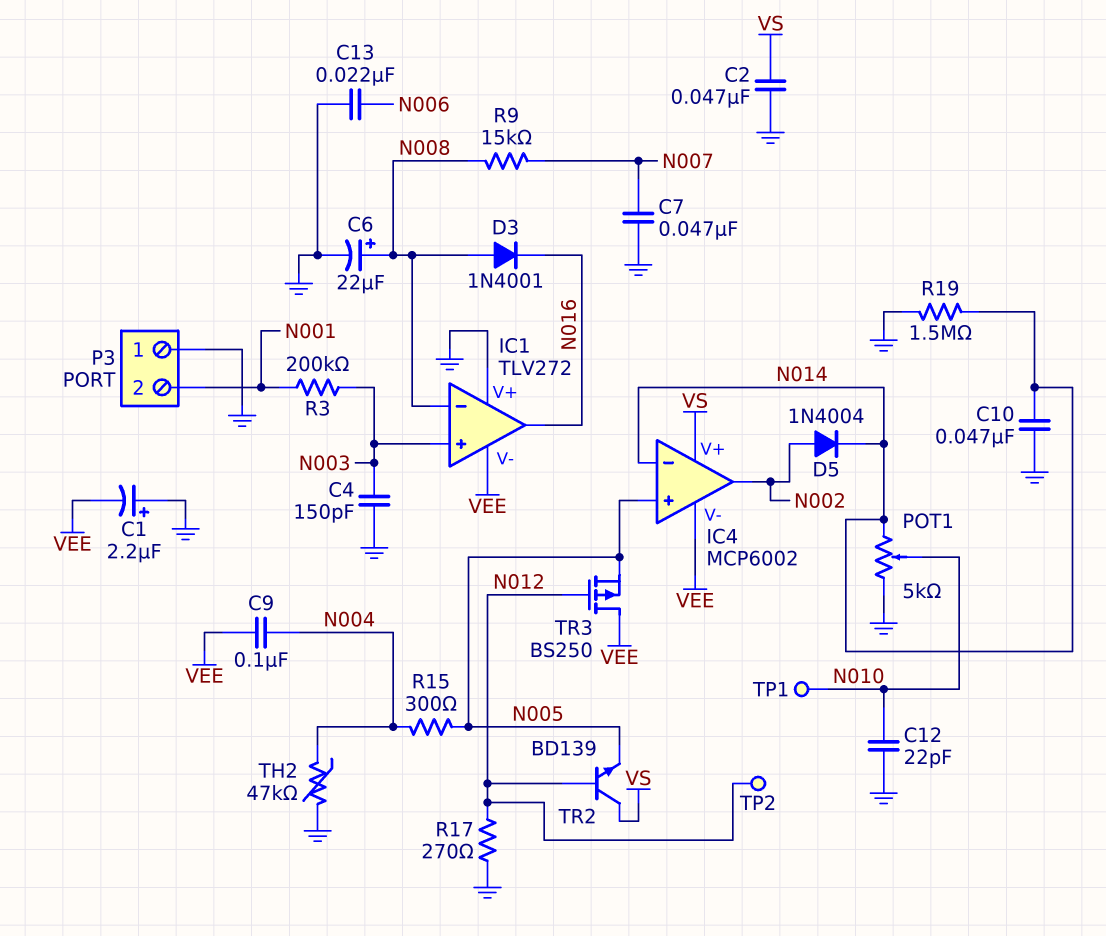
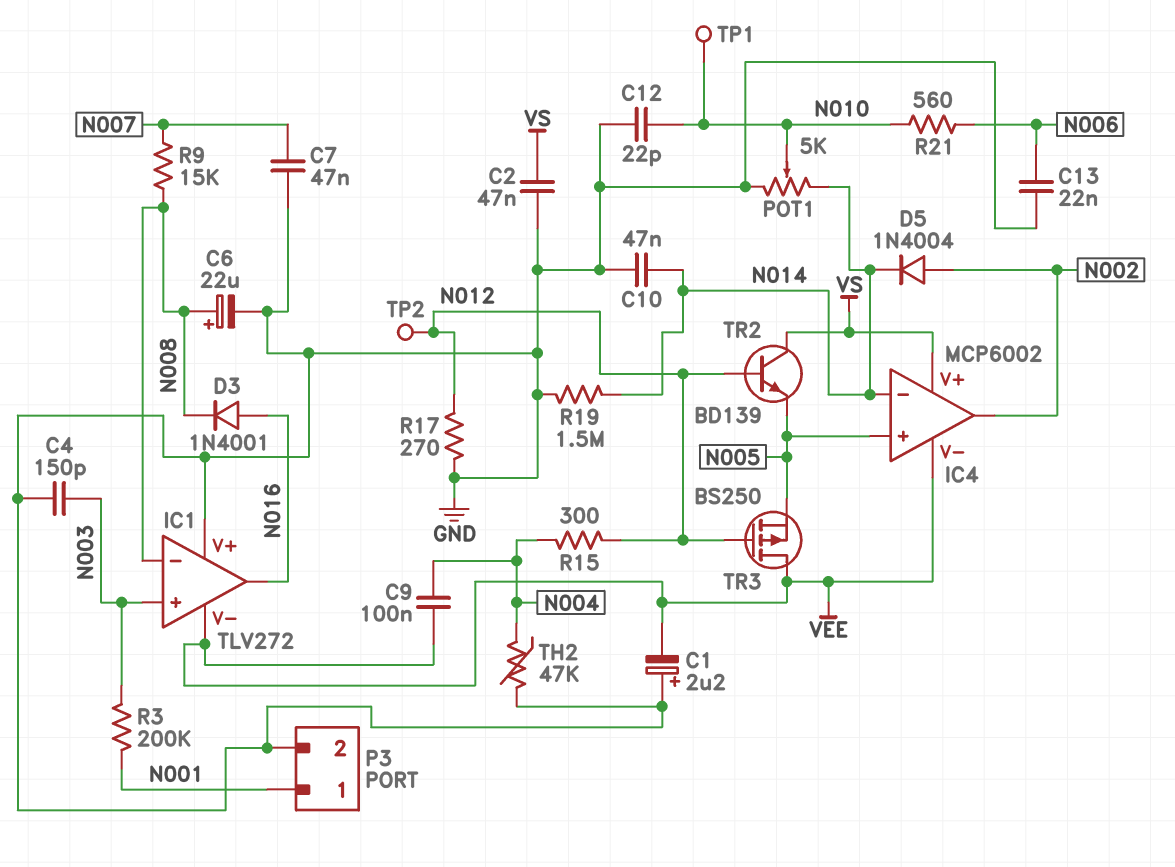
D3: diode 1N4001 (A N008, K N016) -> diode 1N4001 (A N016, K N008)
P3 pin 1: GND -> N001
P3 pin 2: N001 -> GND
R15: 300 (N004, N005) -> 300 (N004, N012)
R21: none -> 560 (N006, N010)

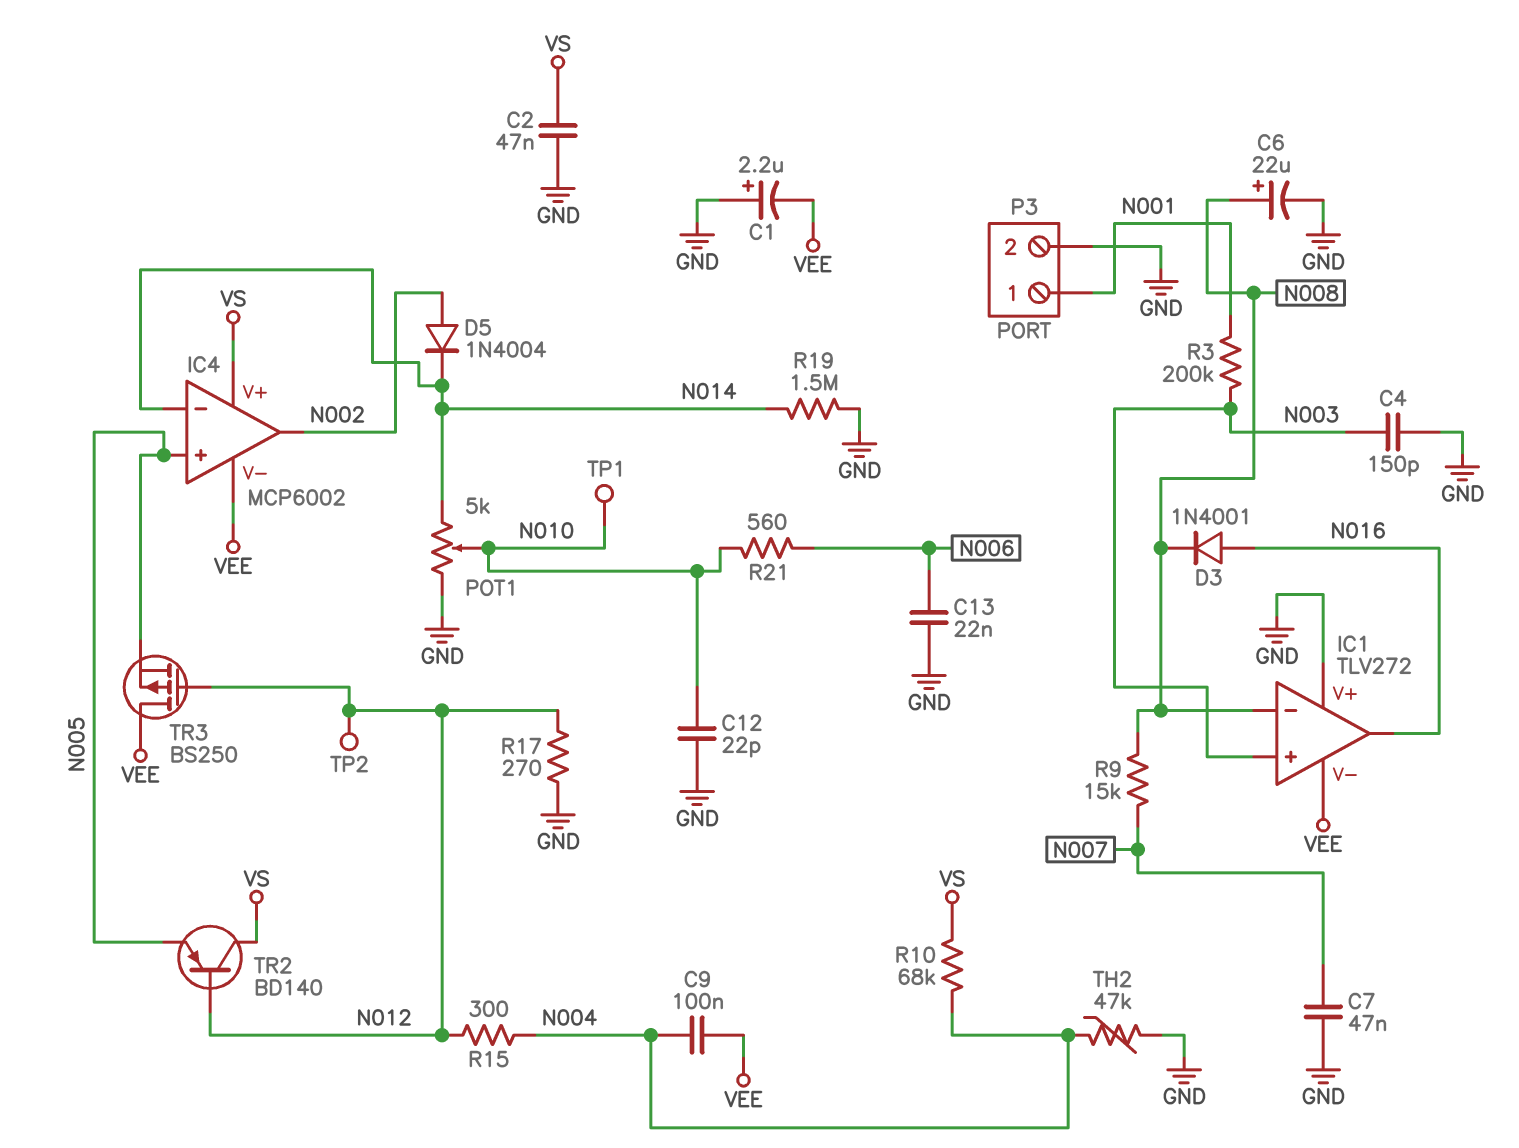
C10: 47nF (GND, N014) -> none
R10: none -> 68k (N004, VS)
TR2: NPN BD139 (B N012, C VS, E N005) -> PNP BD140 (B N012, C VS, E N005)

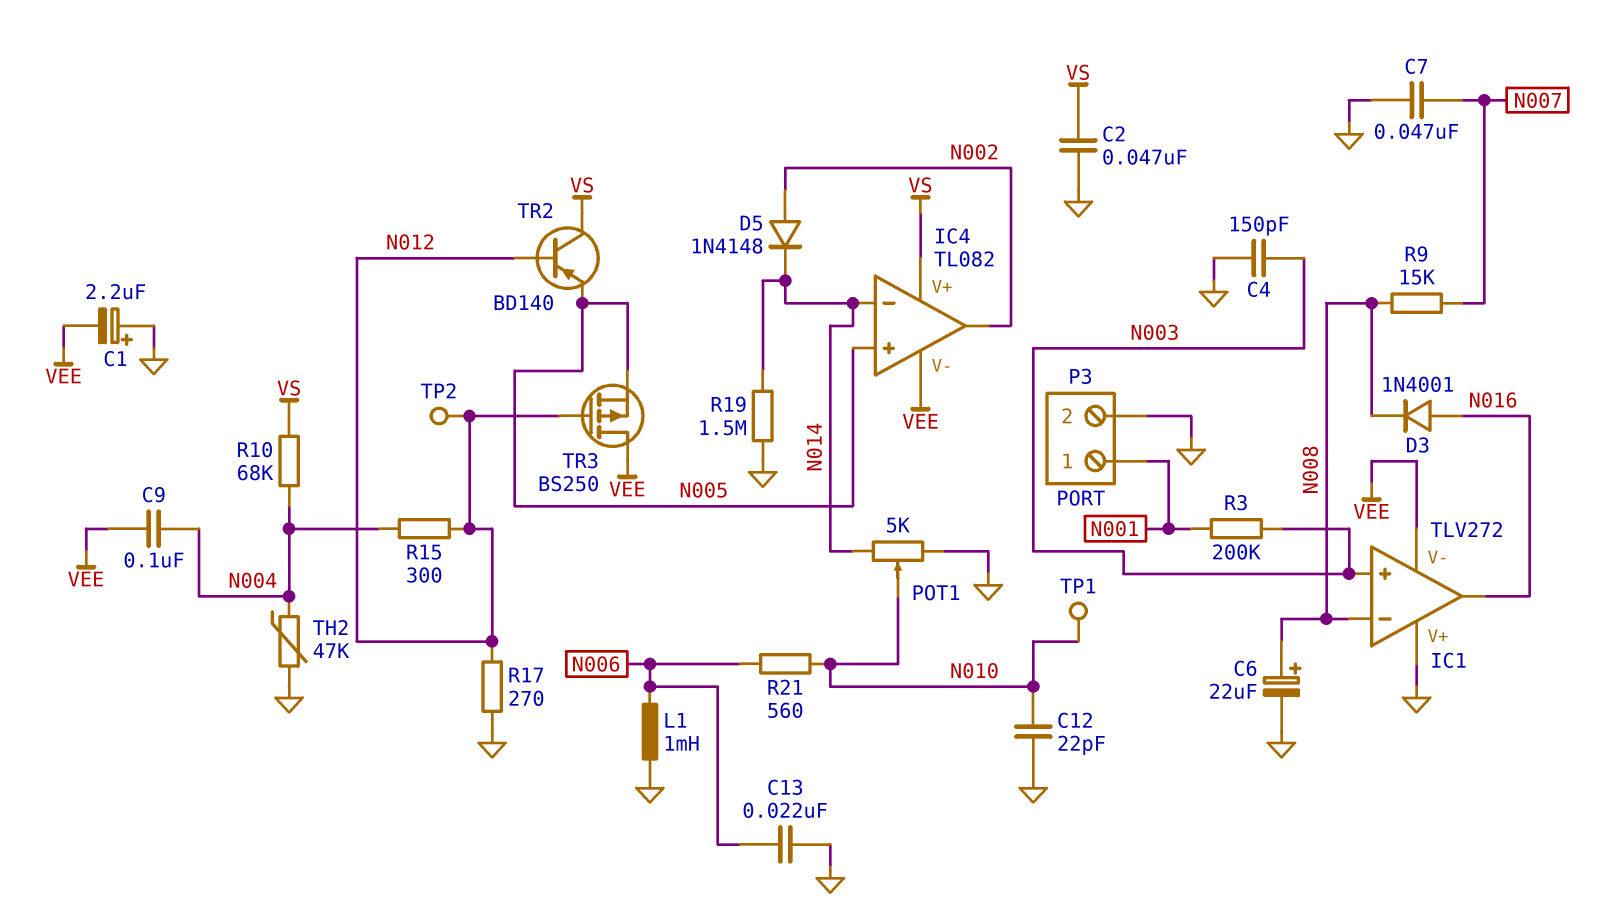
D5: diode 1N4004 (A N002, K N014) -> diode 1N4148 (A N002, K N014)
IC4: MCP6002 -> TL082
L1: none -> 1mH (GND, N006)

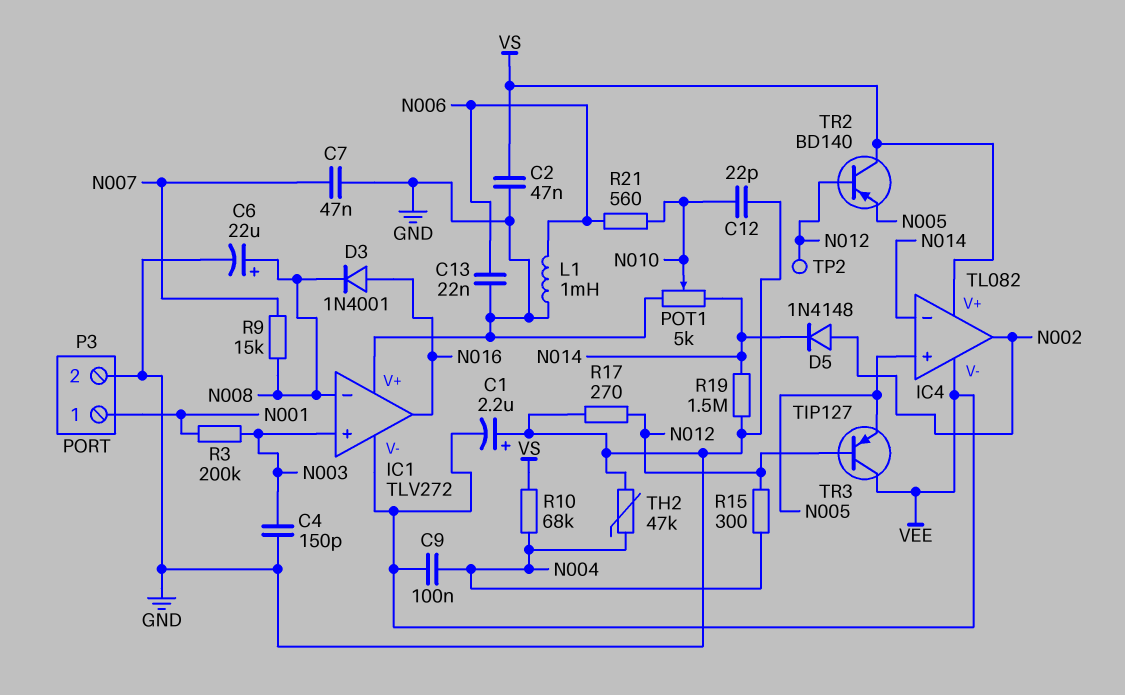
TP1: test point (N010) -> none
TR3: PMOS BS250 (G N012, D VEE, S N005) -> PNP TIP127 (B N012, C VEE, E N005)

